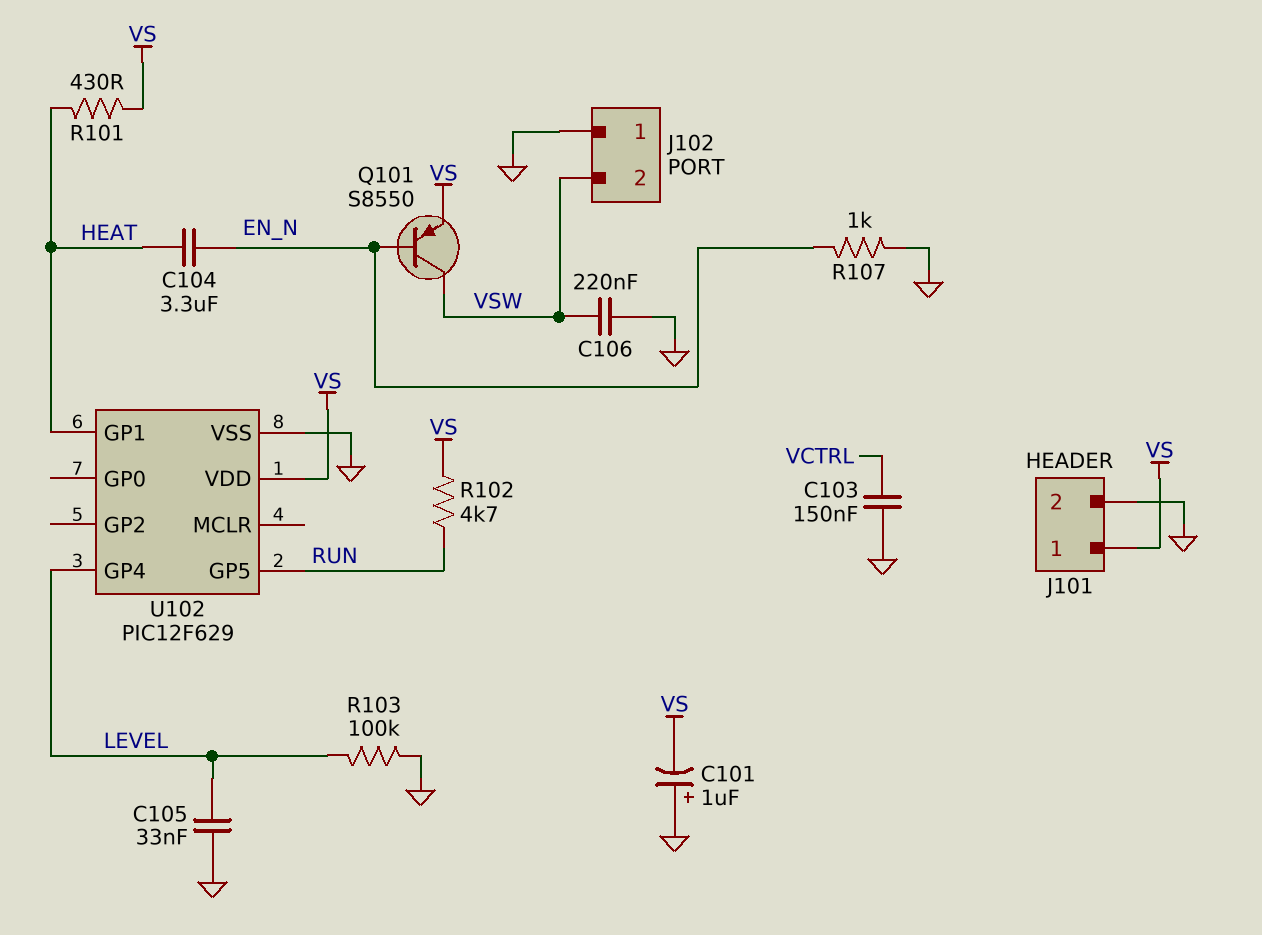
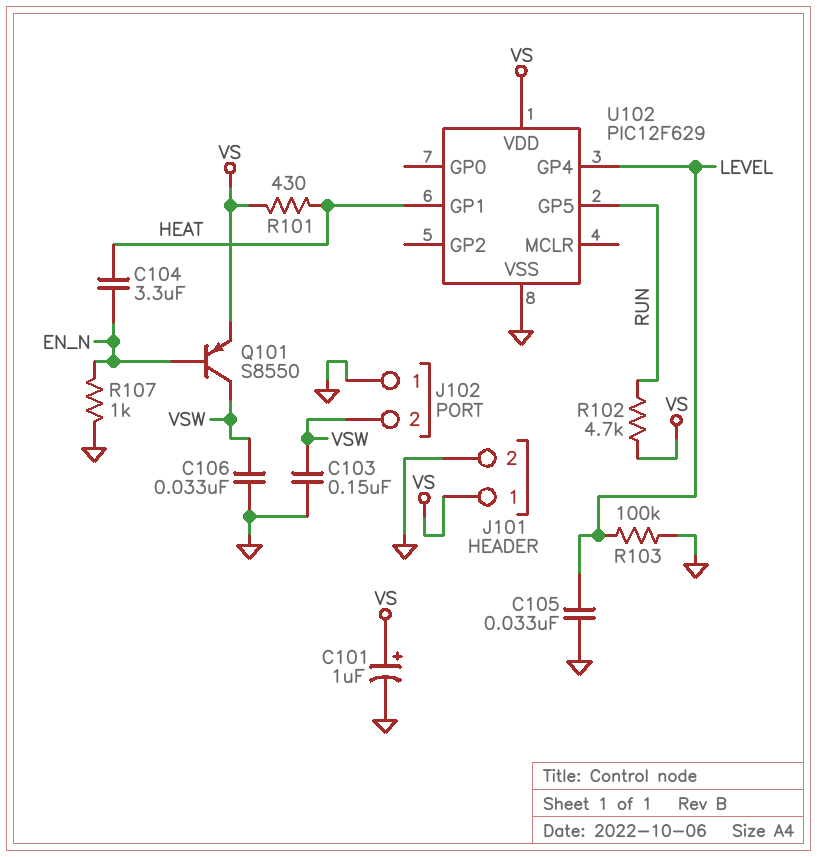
C101: 1uF (plus GND, minus VS) -> 1uF (plus VS, minus GND)
C103: 150nF (GND, VCTRL) -> 150nF (GND, VSW)
C106: 220nF (GND, VSW) -> 33nF (GND, VSW)

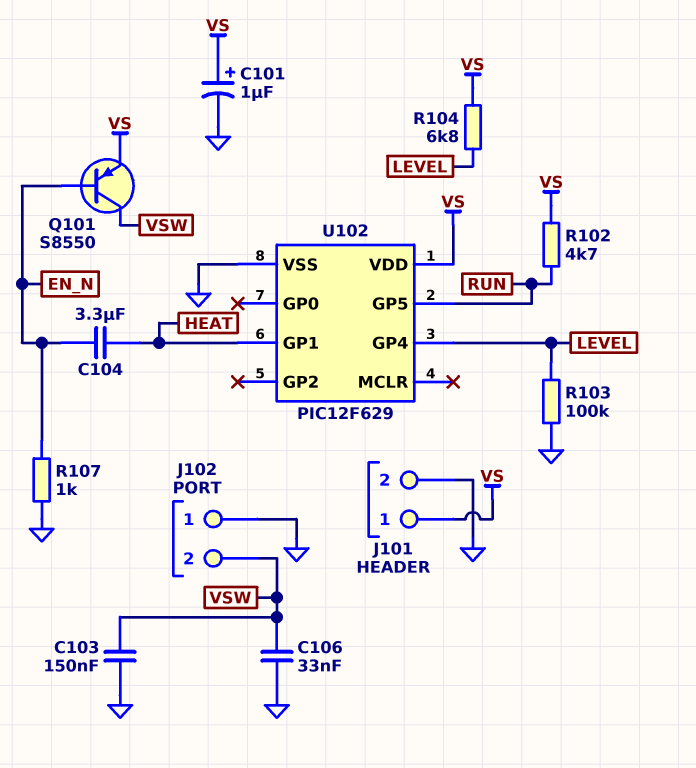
C105: 33nF (GND, LEVEL) -> none
R101: 430 (HEAT, VS) -> none
R104: none -> 6.8k (LEVEL, VS)

